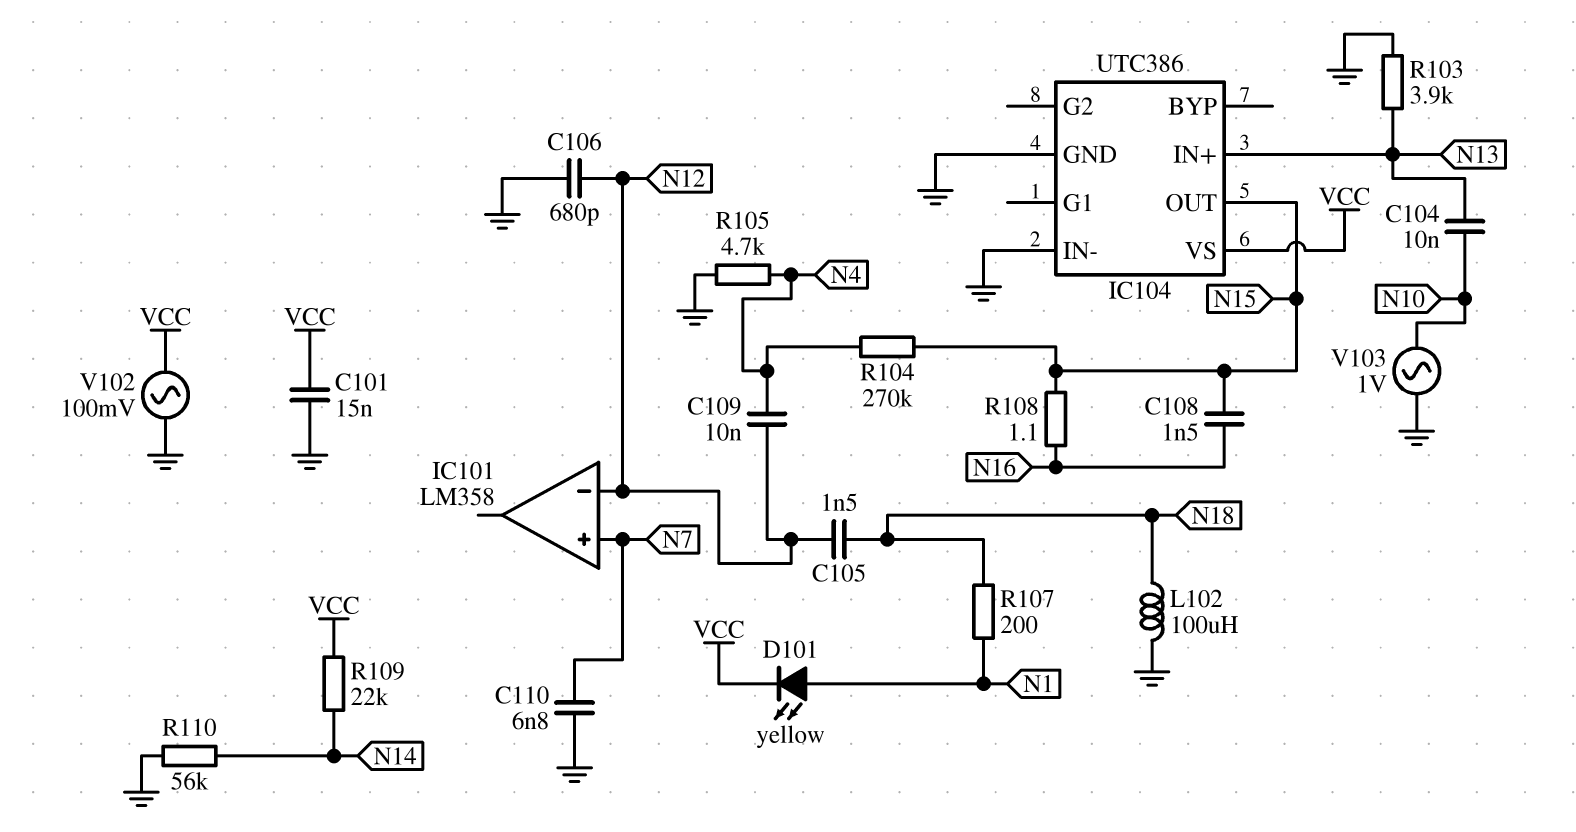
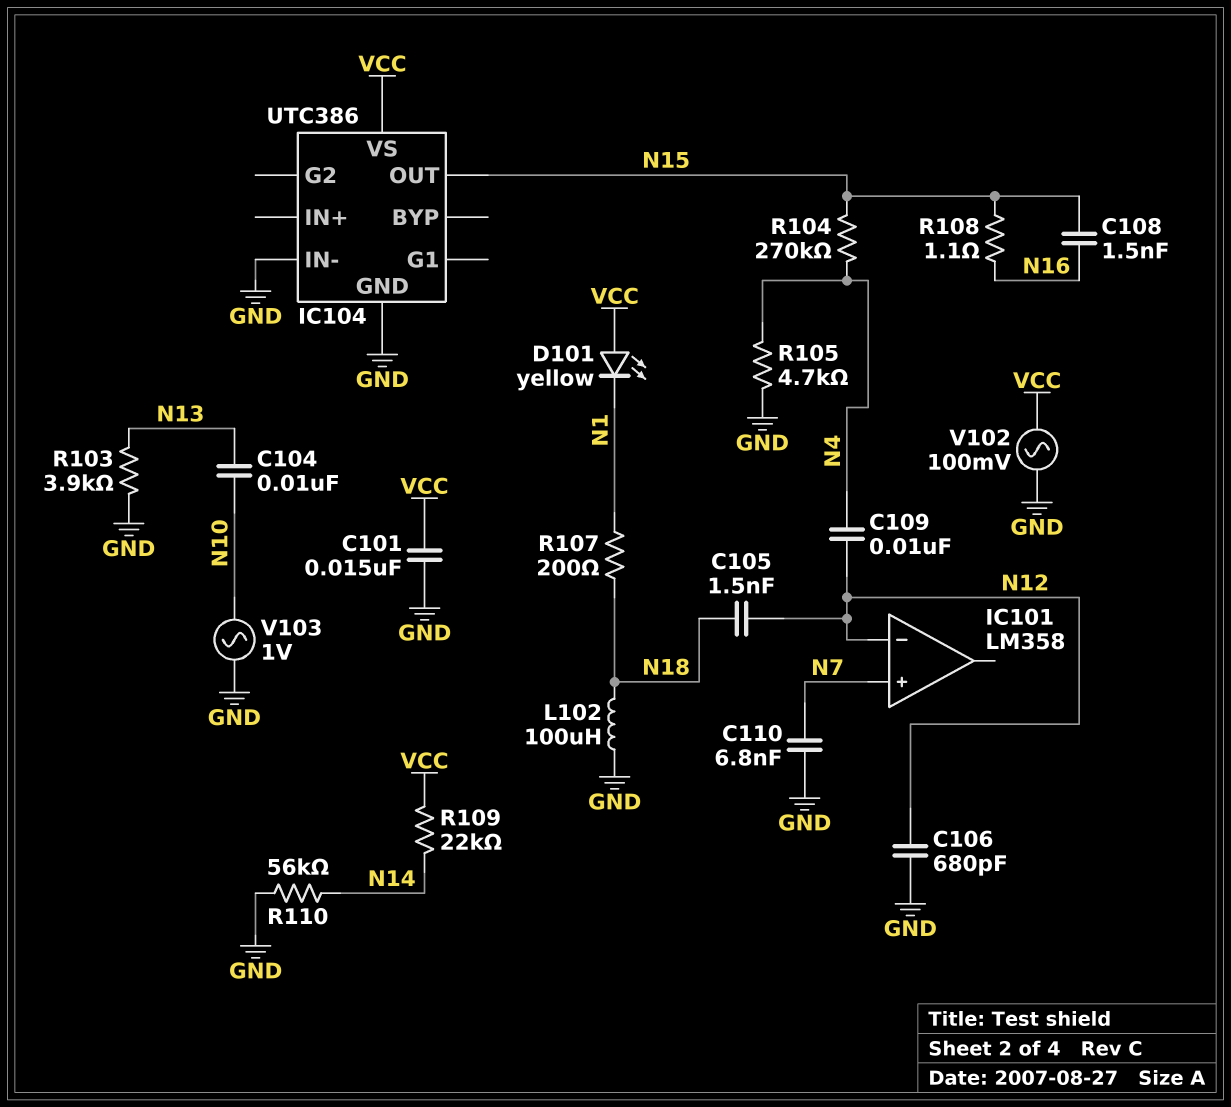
D101: LED yellow (A N1, K VCC) -> LED yellow (A VCC, K N1)
IC104 pin IN+: N13 -> none

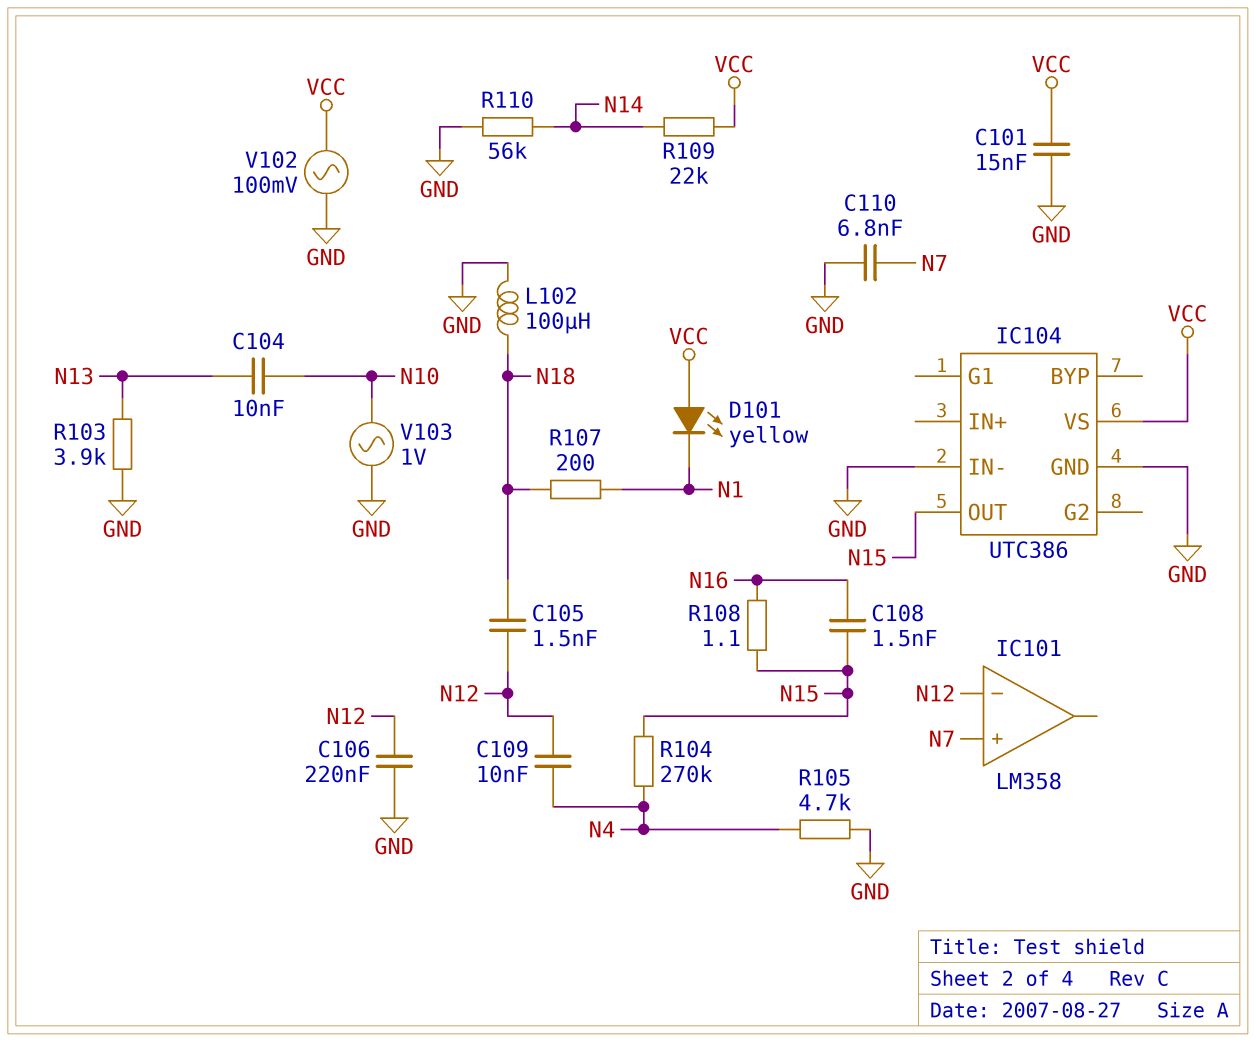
C106: 680pF (GND, N12) -> 220nF (GND, N12)

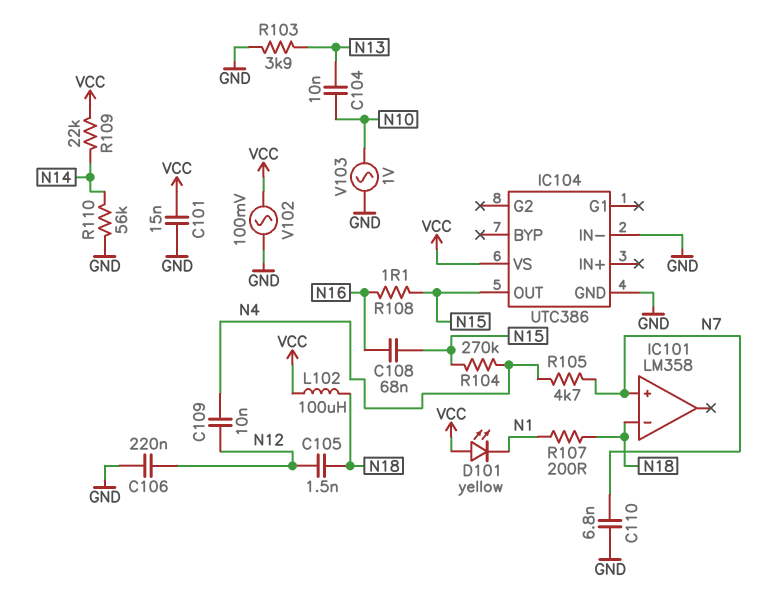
C108: 1.5nF (N15, N16) -> 68nF (N15, N16)
IC101 pin in-: N12 -> N18
L102: 100uH (GND, N18) -> 100uH (N18, VCC)
R105: 4.7k (GND, N4) -> 4.7k (N4, N7)

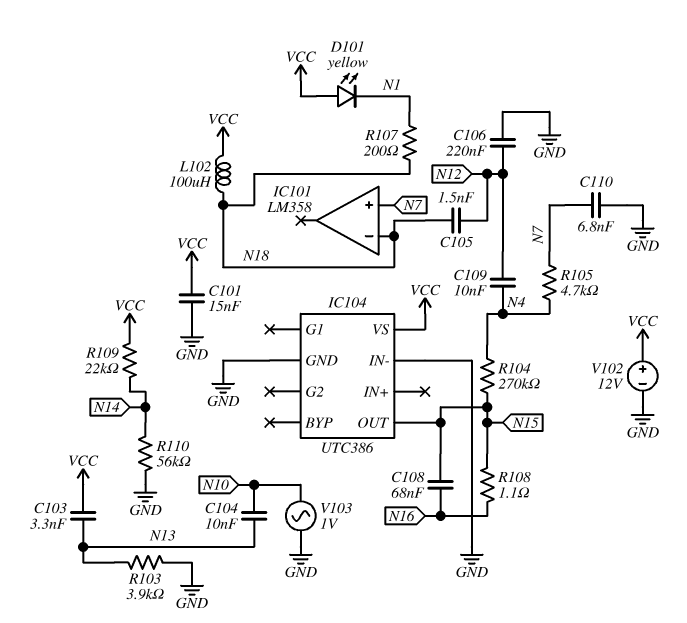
C103: none -> 3.3nF (N13, VCC)
V102: AC 100mV (GND, VCC) -> 12V (plus VCC, minus GND)

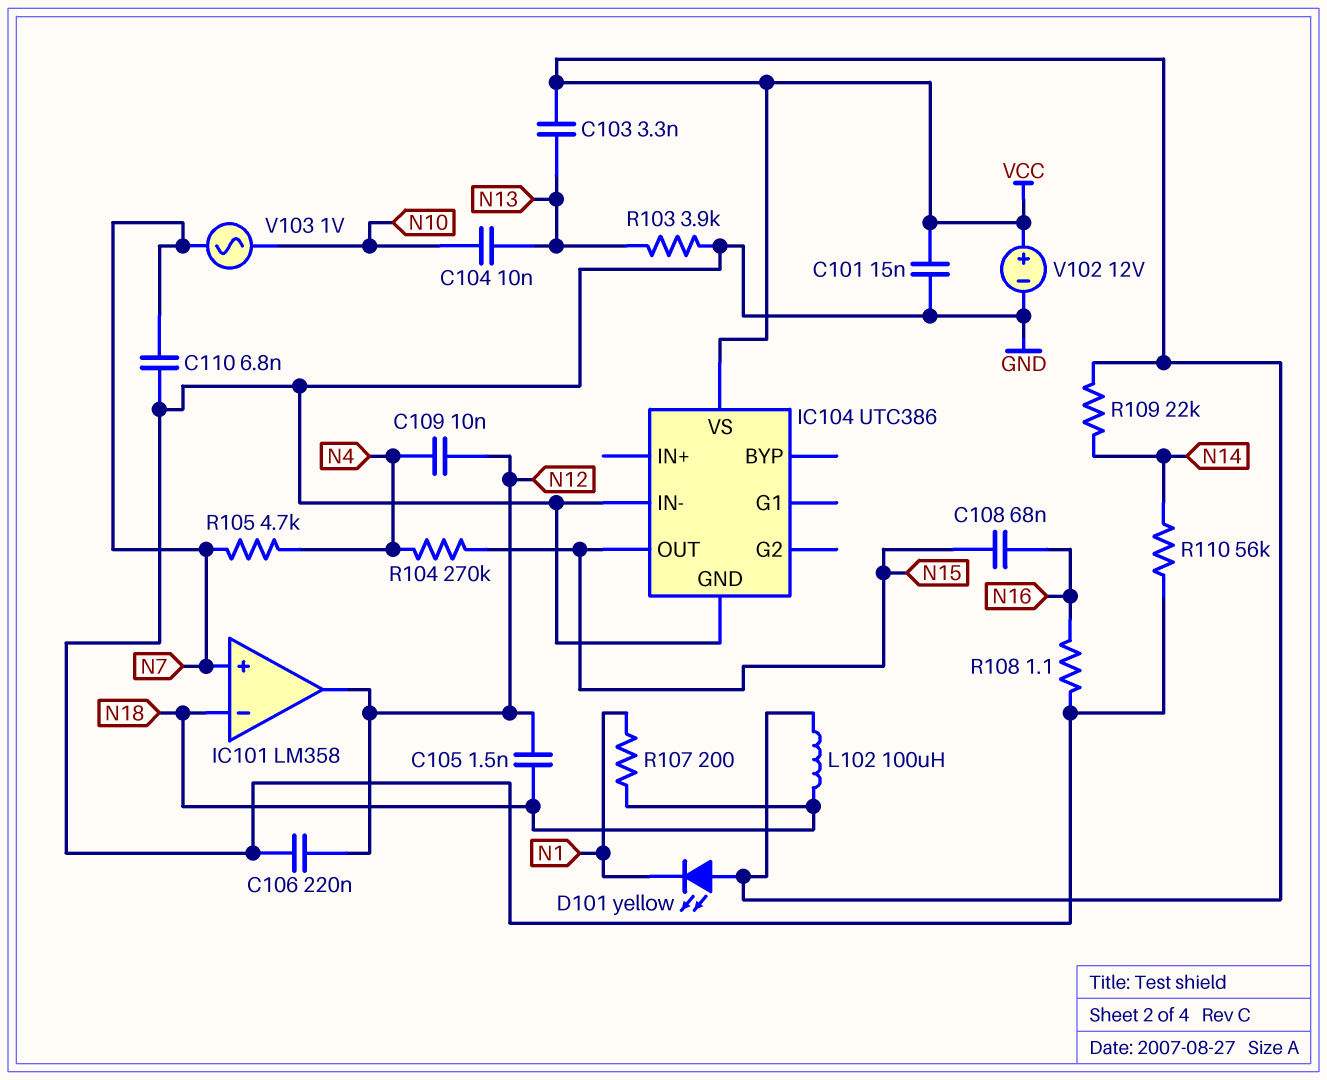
IC101 pin out: none -> N12
R108: 1.1 (N15, N16) -> 1.1 (GND, N16)
V103: AC 1V (GND, N10) -> AC 1V (N7, N10)

